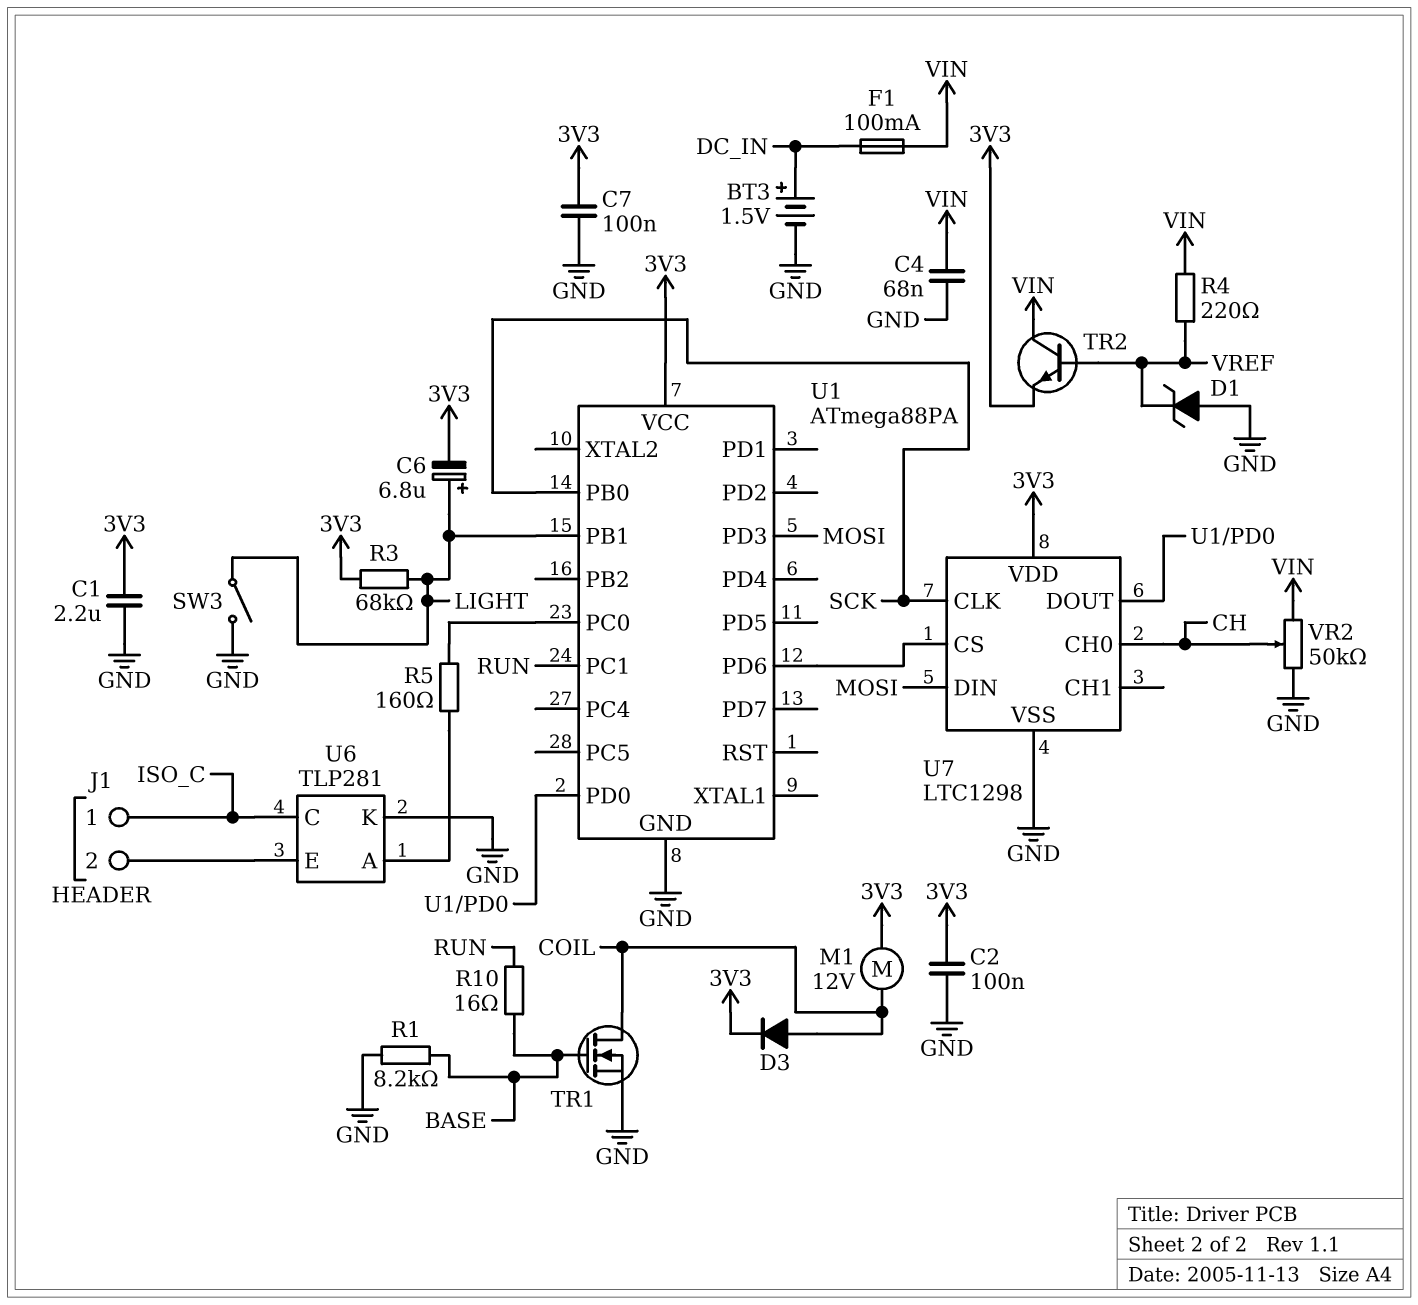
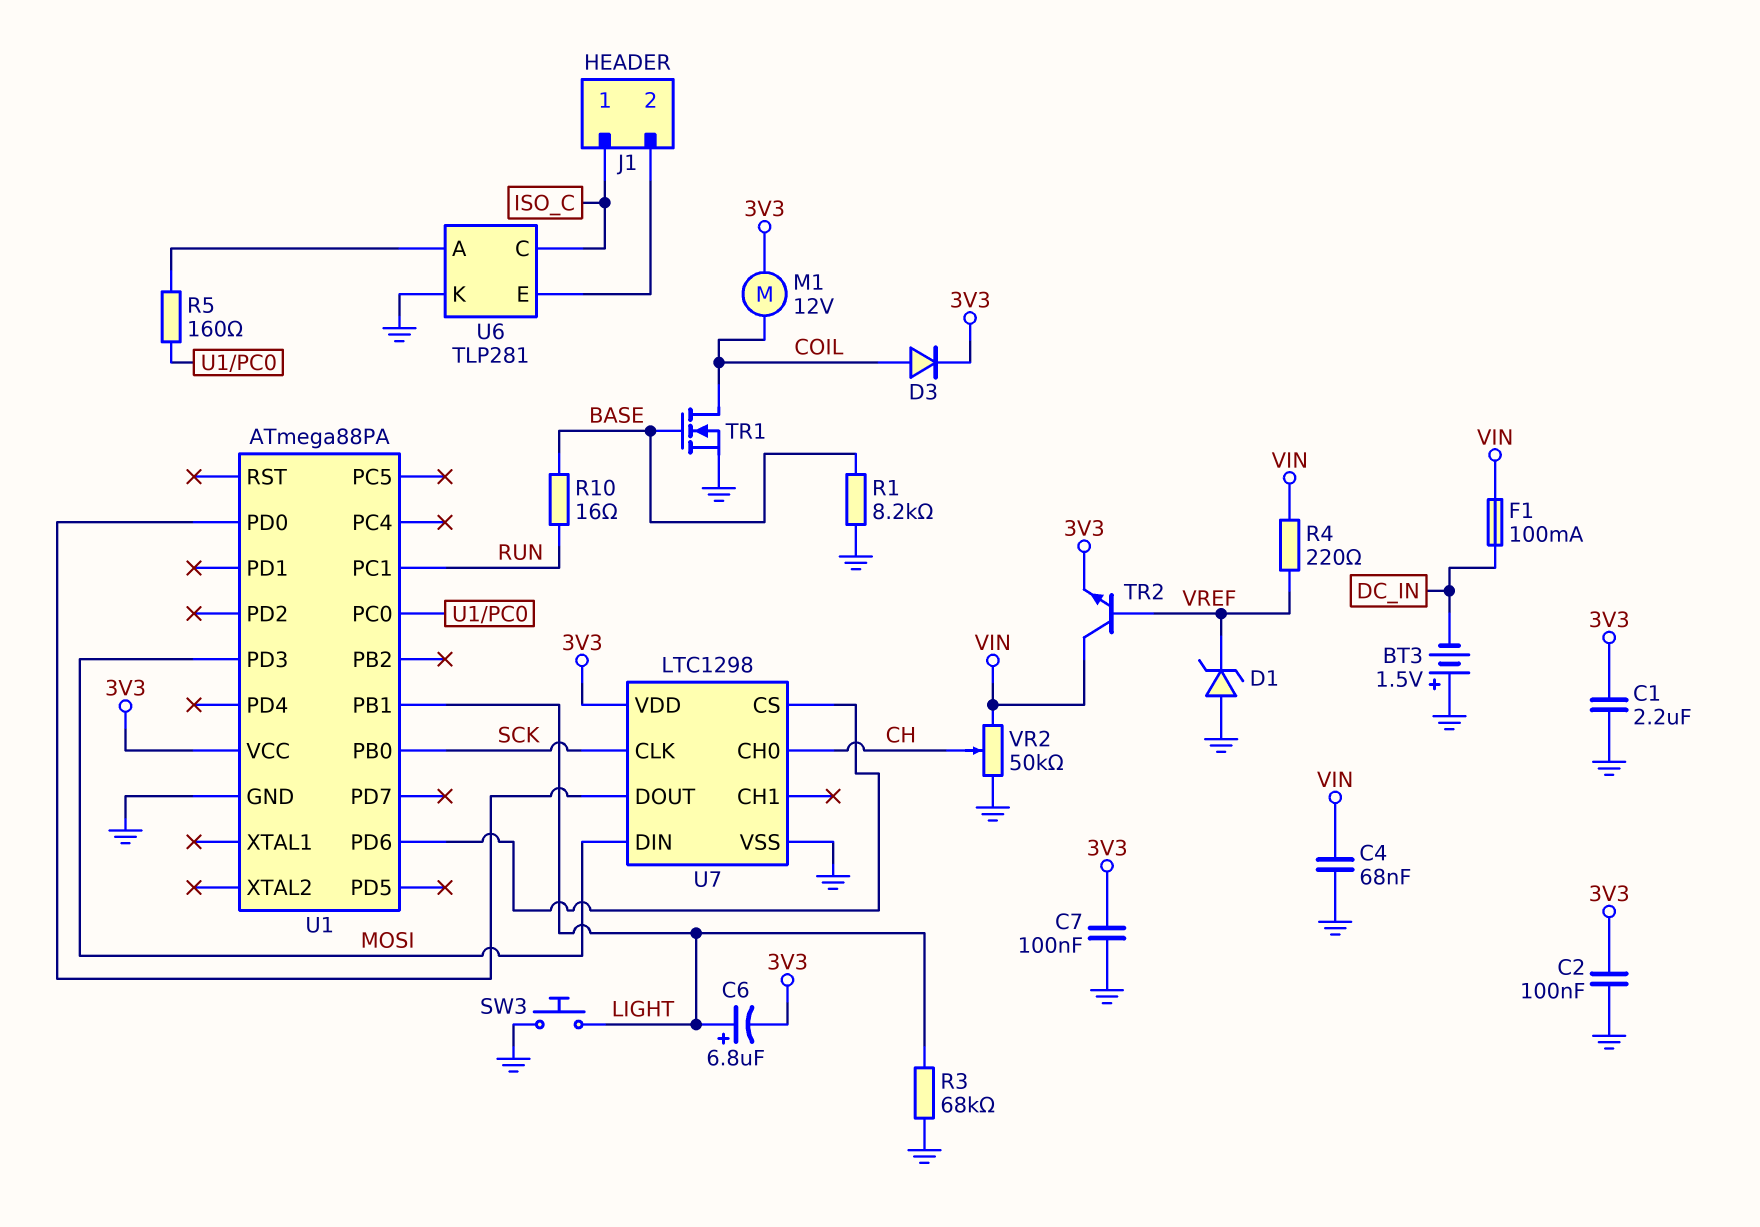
BT3: 1.5V (plus DC_IN, minus GND) -> 1.5V (plus GND, minus DC_IN)
R3: 68k (3V3, LIGHT) -> 68k (GND, LIGHT)
SW3: switch (GND, LIGHT) -> button (GND, LIGHT)

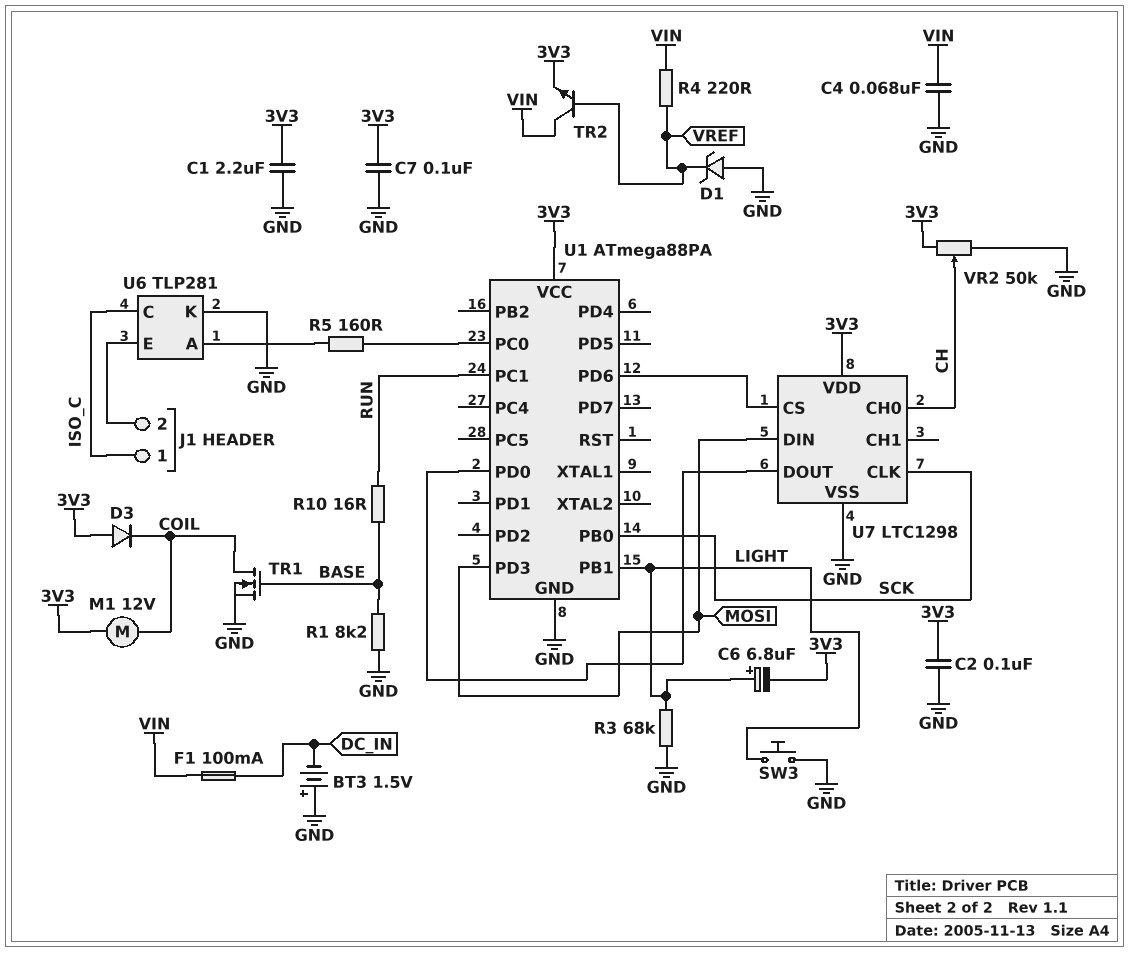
D3: diode (A COIL, K 3V3) -> diode (A 3V3, K COIL)
VR2: 50k (GND, VIN, wiper CH) -> 50k (3V3, GND, wiper CH)

